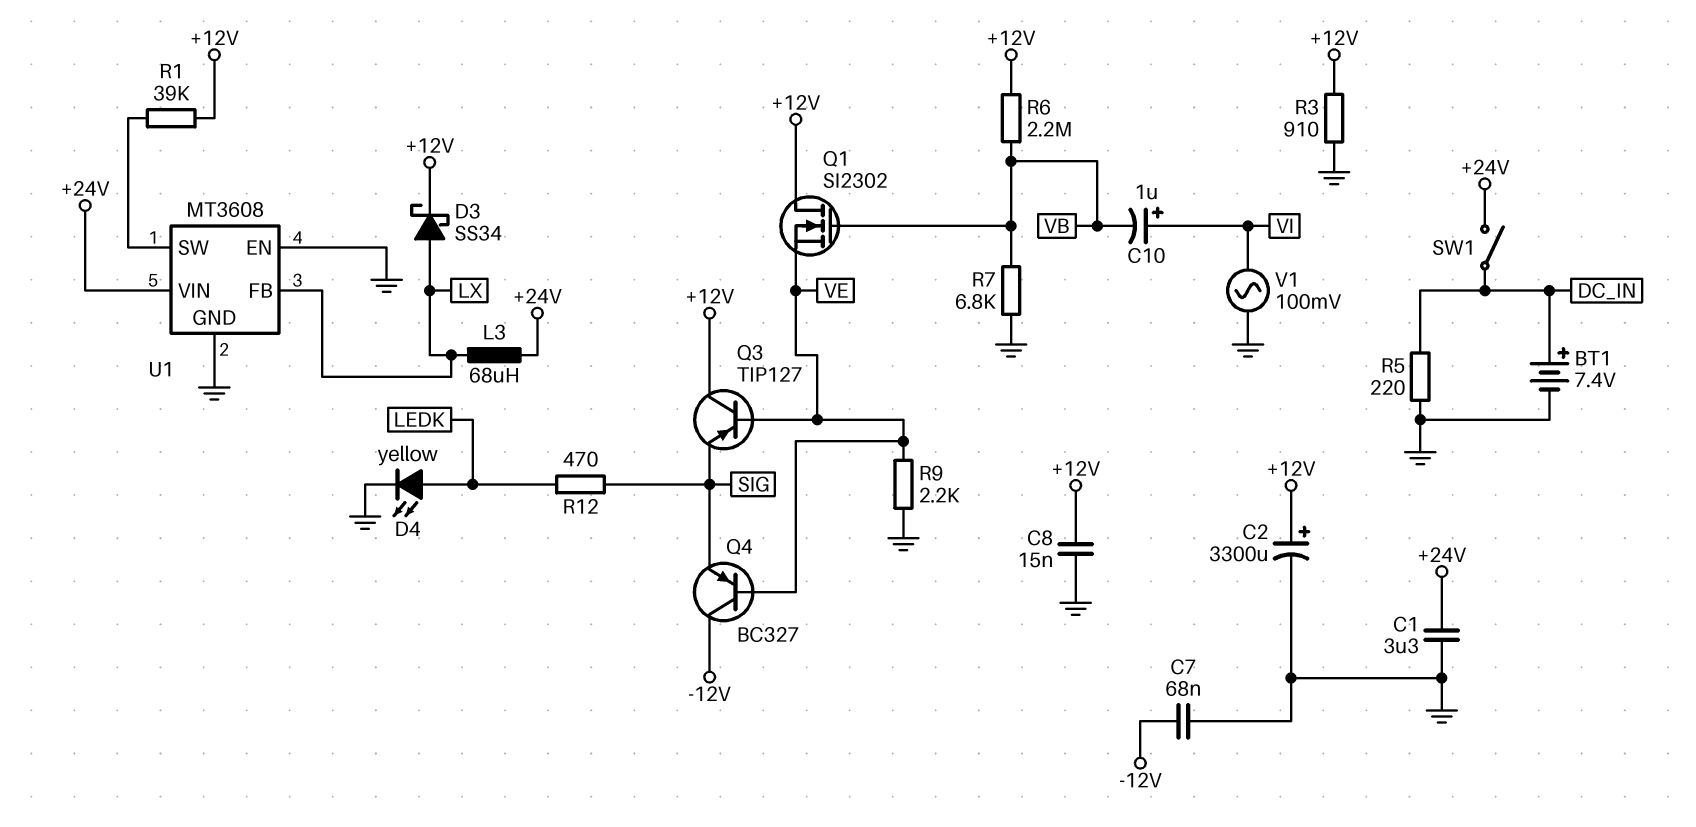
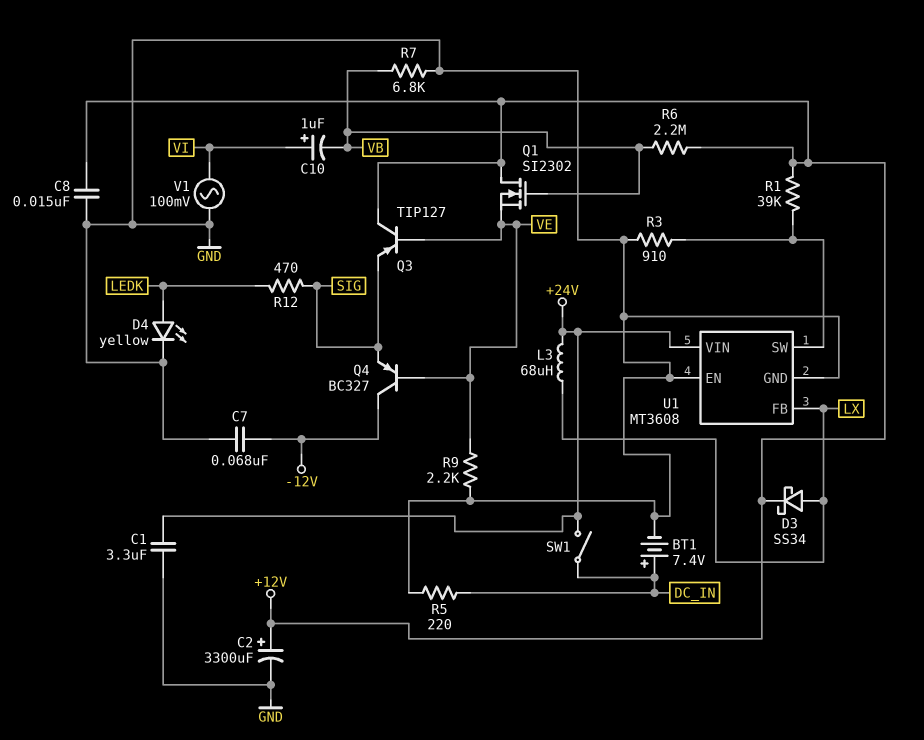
R3: 910 (+12V, GND) -> 910 (GND, U1/SW)

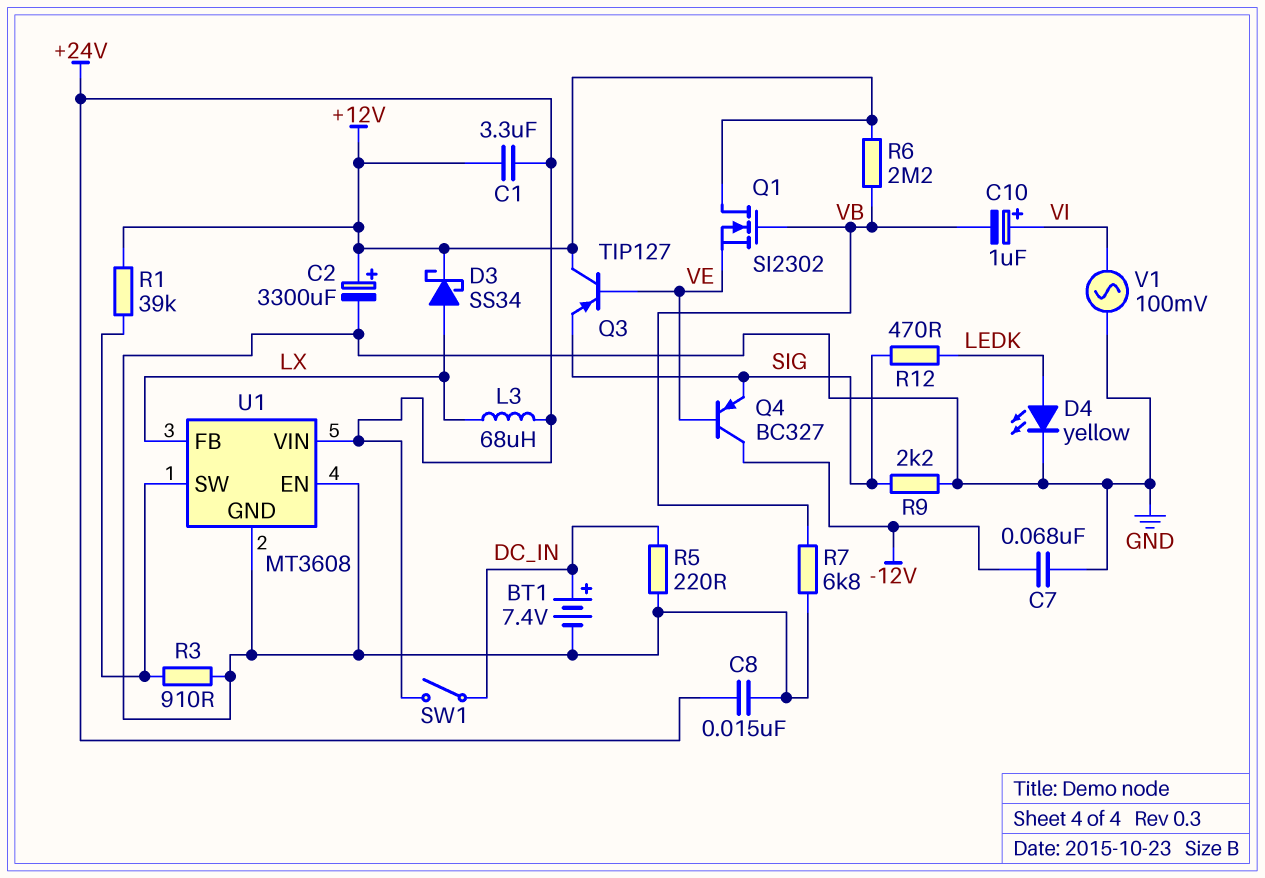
C1: 3.3uF (+24V, GND) -> 3.3uF (+12V, +24V)
C8: 15nF (+12V, GND) -> 15nF (+24V, GND)
R9: 2.2k (GND, VE) -> 2.2k (GND, SIG)

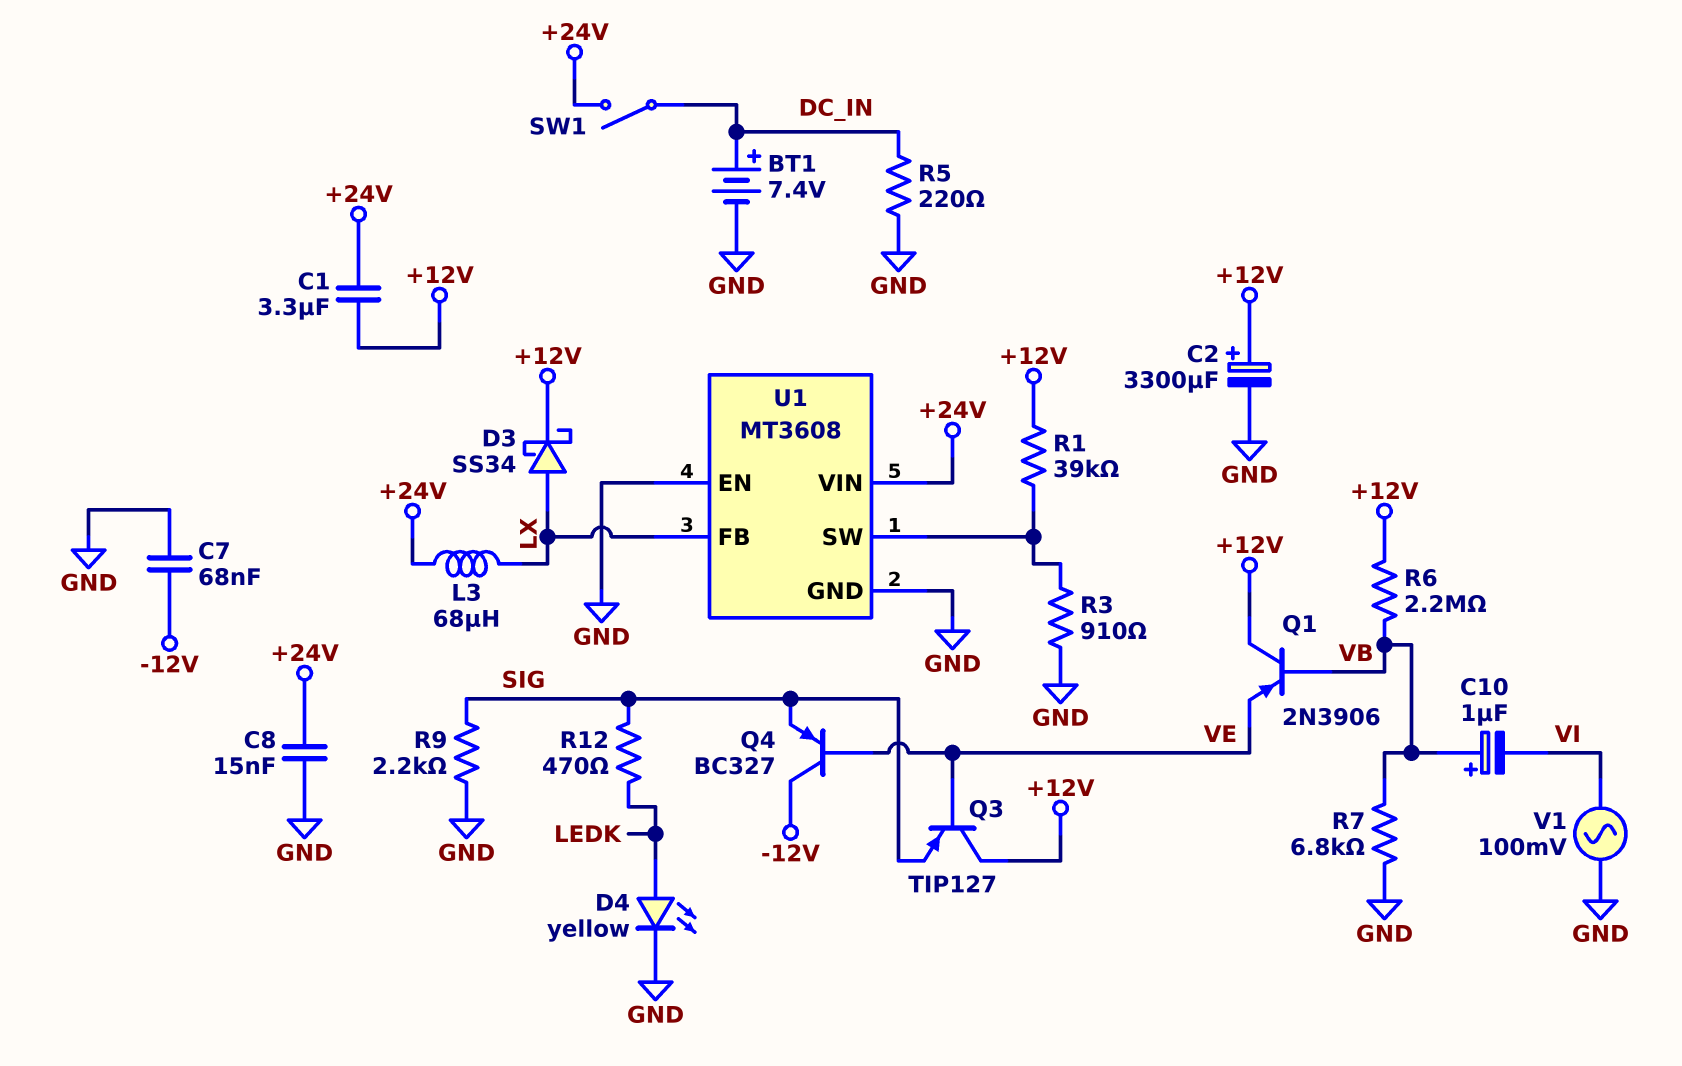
C10: 1uF (plus VI, minus VB) -> 1uF (plus VB, minus VI)
Q1: NMOS SI2302 (G VB, D +12V, S VE) -> PNP 2N3906 (B VB, C +12V, E VE)

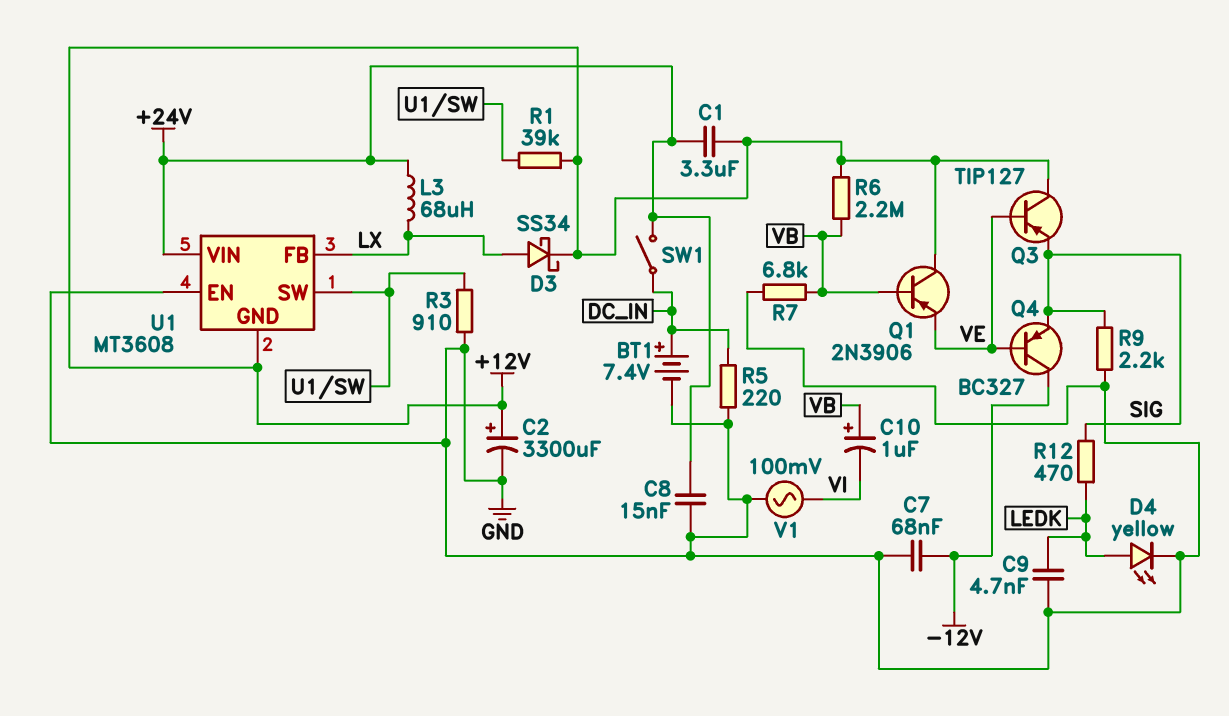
C9: none -> 4.7nF (GND, LEDK)
U1 pin GND: GND -> +12V

